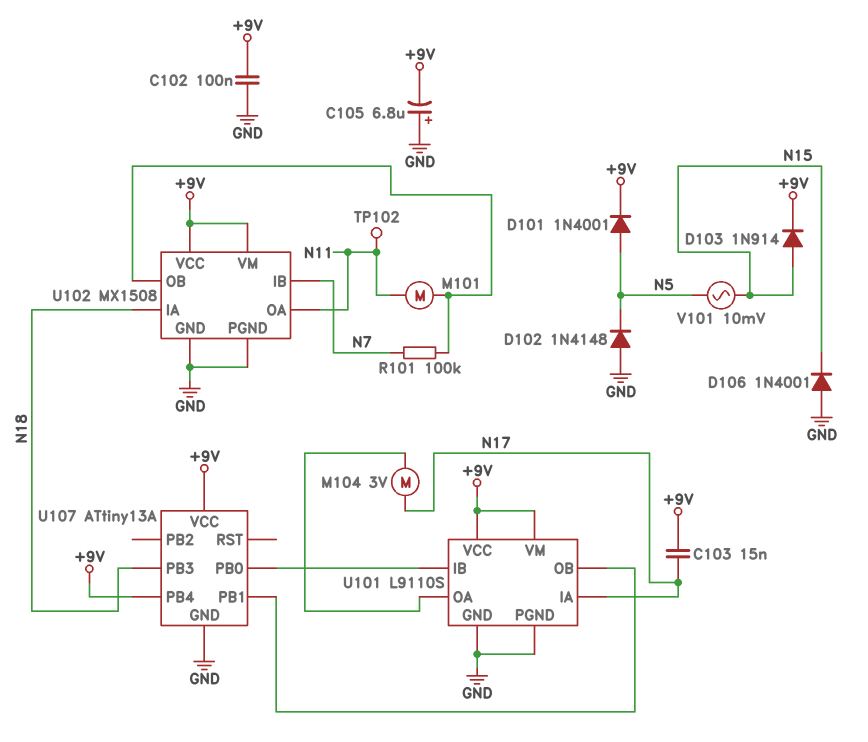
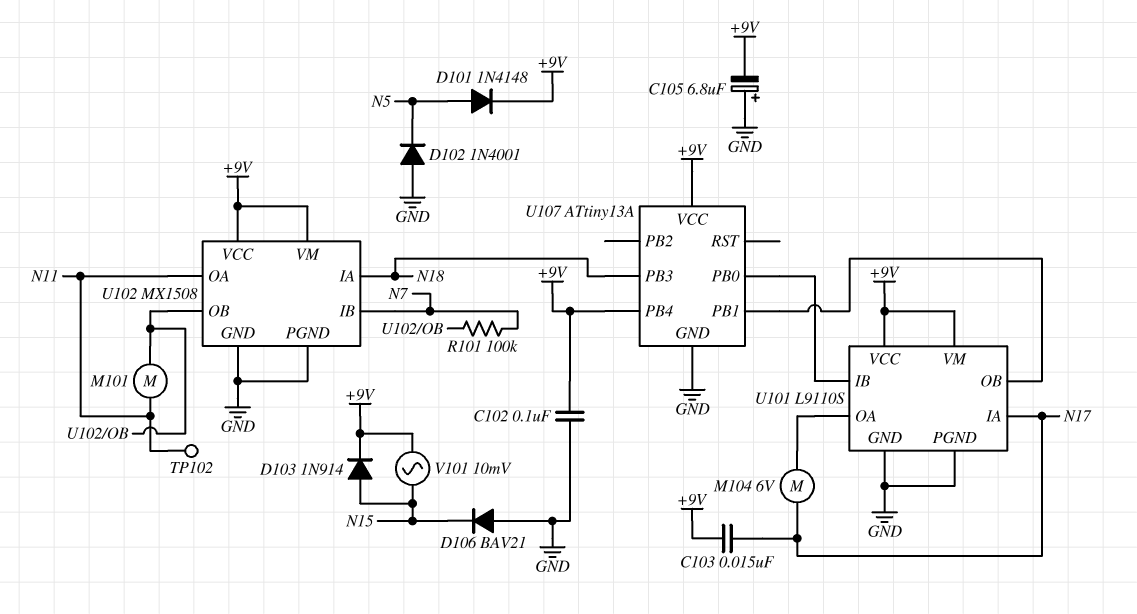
D101: diode 1N4001 (A N5, K +9V) -> diode 1N4148 (A N5, K +9V)
D102: diode 1N4148 (A GND, K N5) -> diode 1N4001 (A GND, K N5)
D106: diode 1N4001 (A GND, K N15) -> diode BAV21 (A GND, K N15)
M104: motor 3V (N17, U101/OA) -> motor 6V (N17, U101/OA)
V101: AC 10mV (N5, N15) -> AC 10mV (+9V, N15)

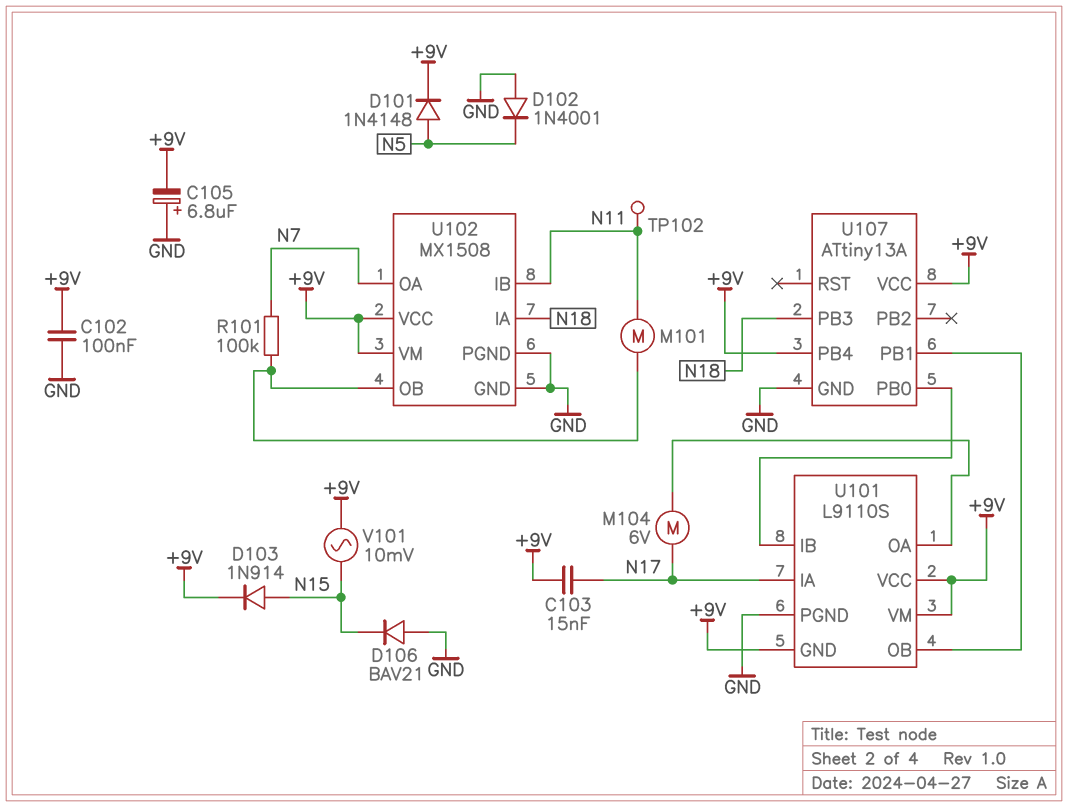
U101 pin GND: GND -> +9V
U102 pin IB: N7 -> N11
U102 pin OA: N11 -> N7

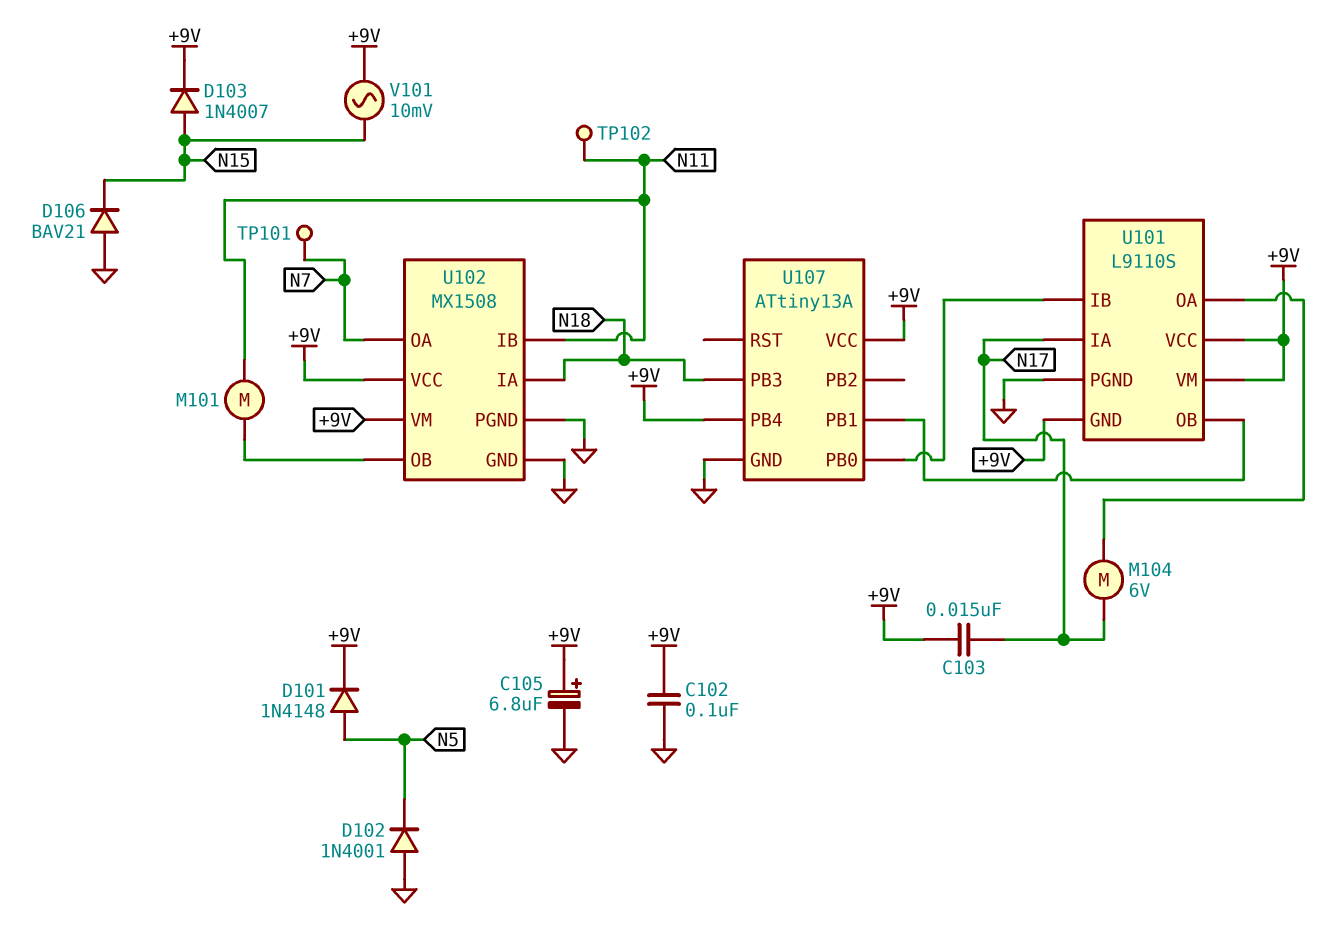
C105: 6.8uF (plus GND, minus +9V) -> 6.8uF (plus +9V, minus GND)
D103: diode 1N914 (A N15, K +9V) -> diode 1N4007 (A N15, K +9V)
R101: 100k (N7, U102/OB) -> none
TP101: none -> test point (N7)

